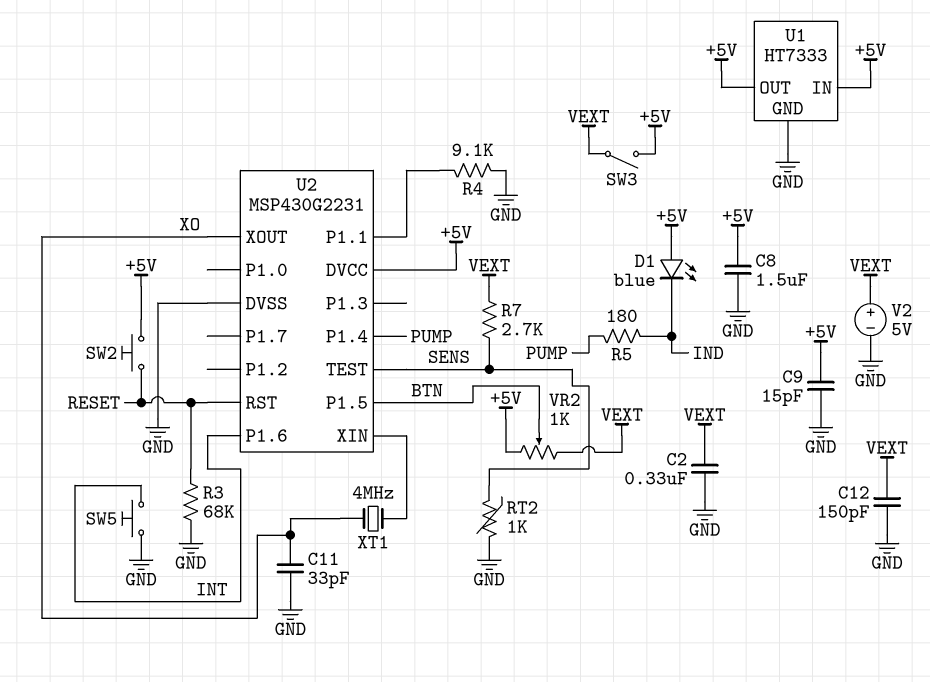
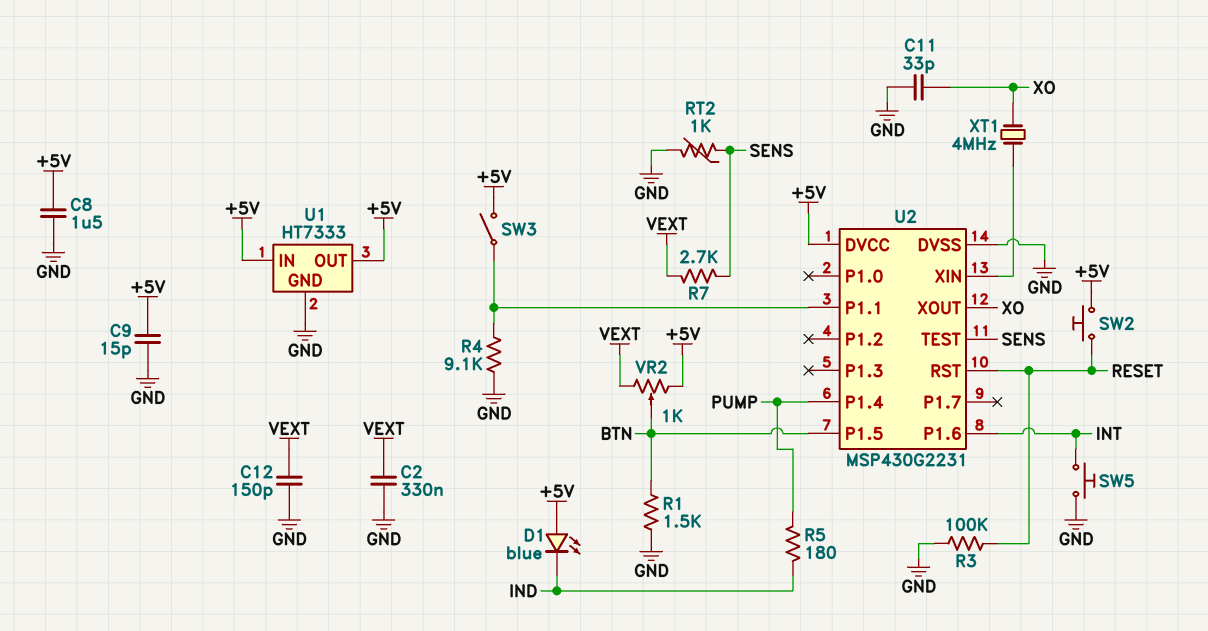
R1: none -> 1.5k (BTN, GND)
R3: 68k (GND, RESET) -> 100k (GND, RESET)
SW3: switch (+5V, VEXT) -> switch (+5V, U2/P1.1)
V2: 5V (plus VEXT, minus GND) -> none

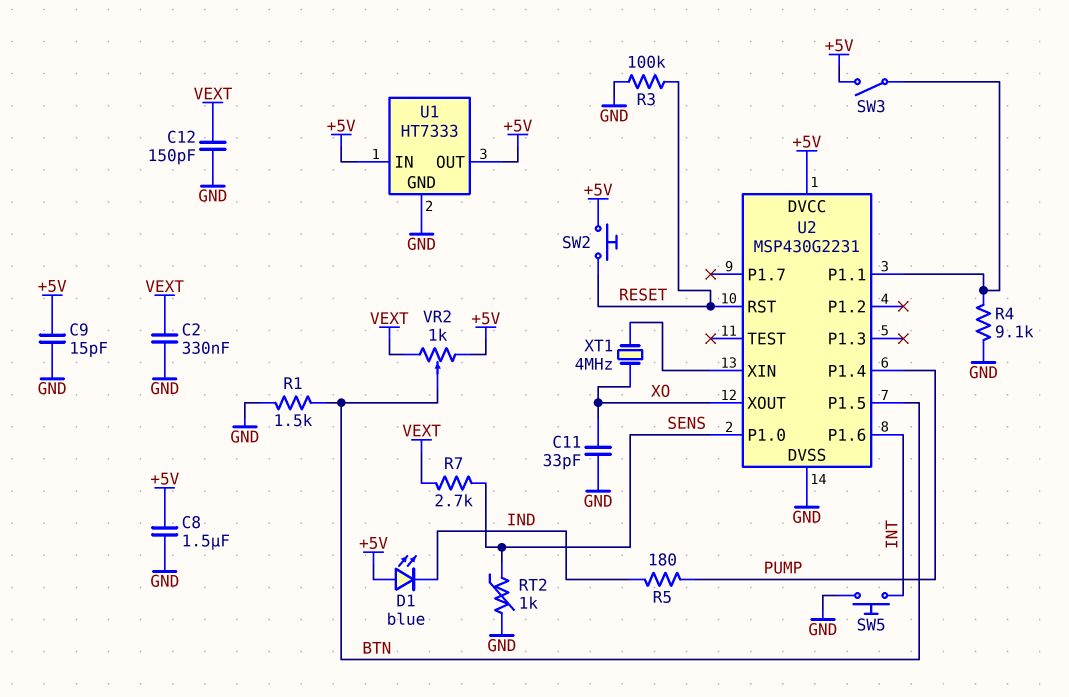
U2 pin P1.0: none -> SENS
U2 pin TEST: SENS -> none

